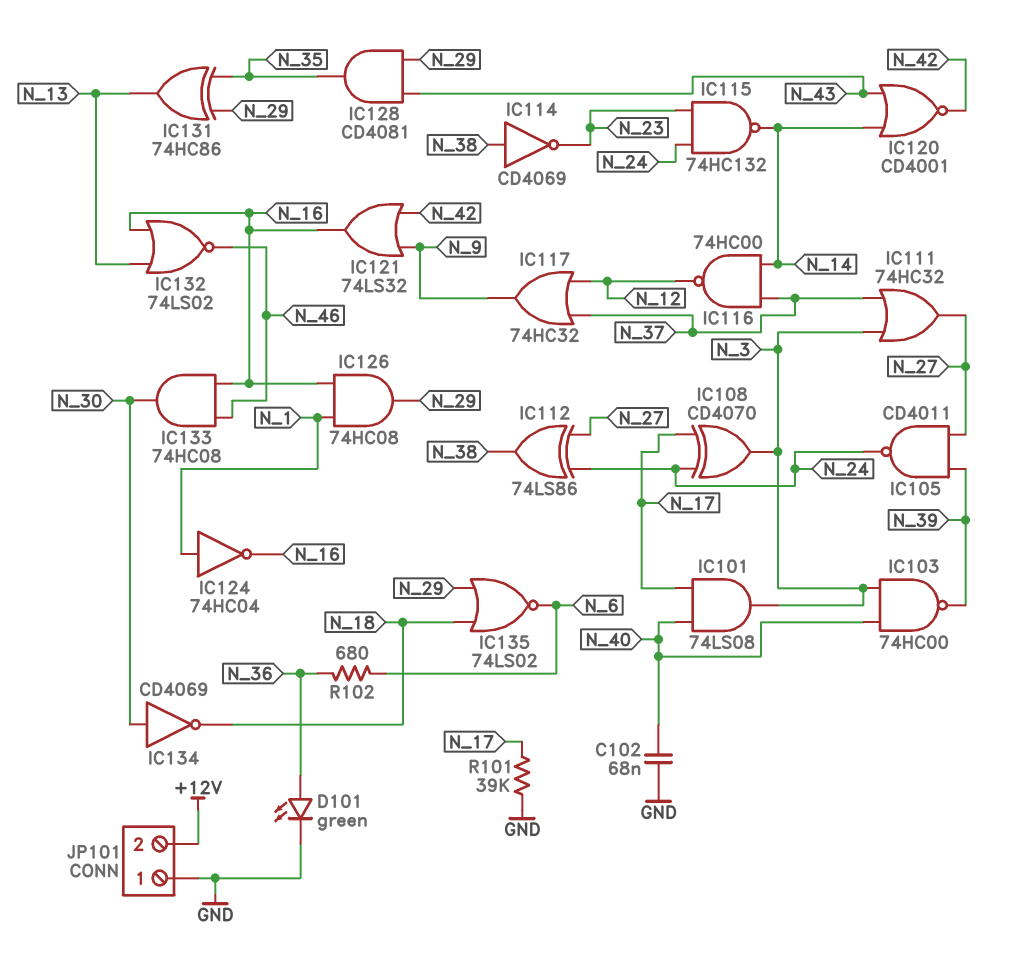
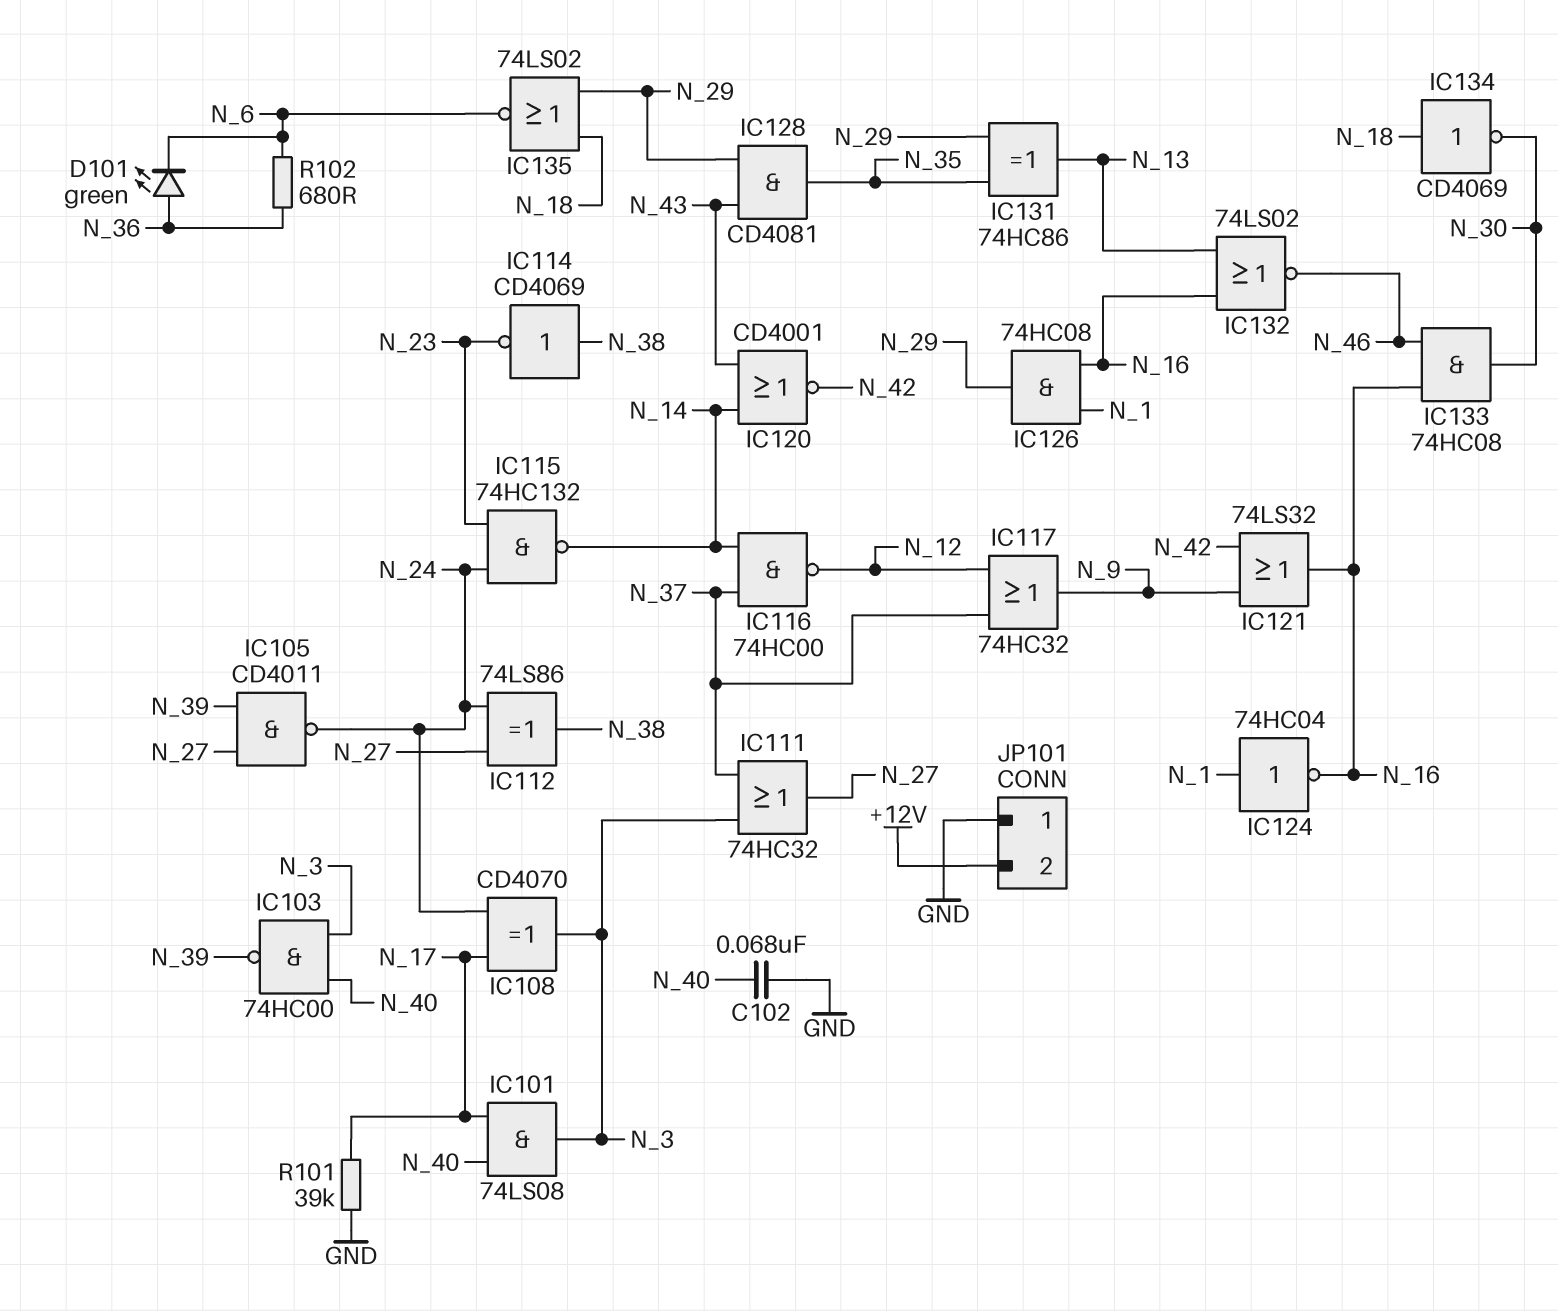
D101: LED green (A N_36, K GND) -> LED green (A N_36, K N_6)
IC134: NOT CD4069 (in N_30, out N_18) -> NOT CD4069 (in N_18, out N_30)

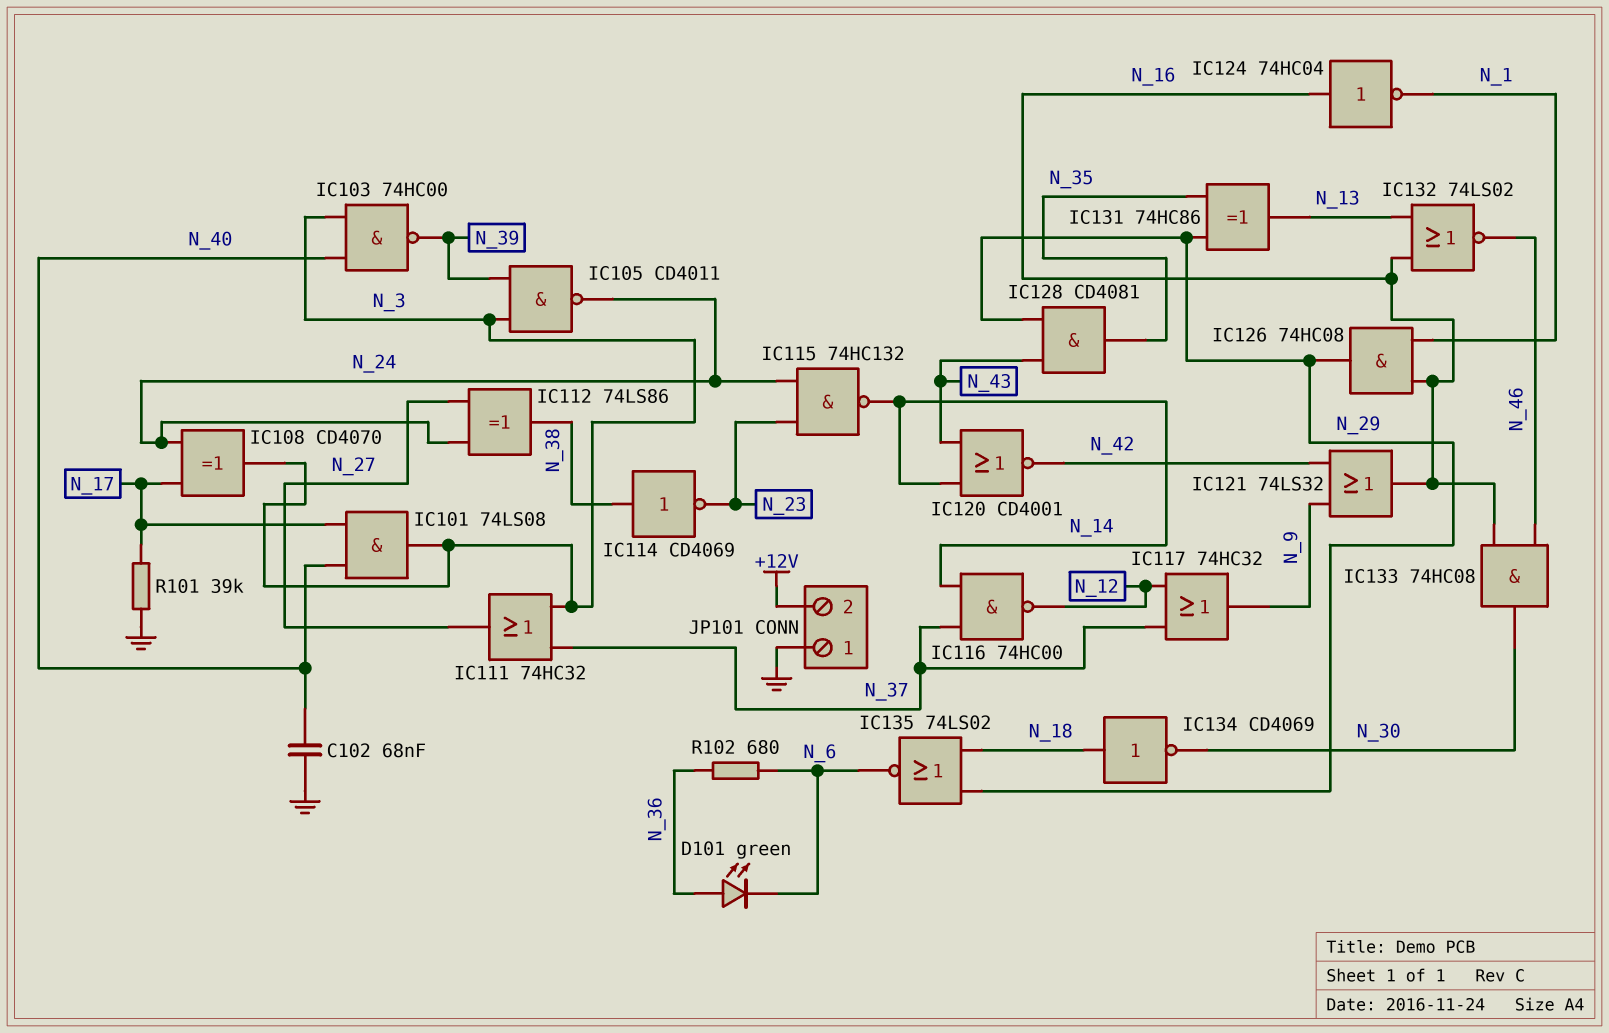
IC105: NAND CD4011 (in N_27, in N_39, out N_24) -> NAND CD4011 (in N_3, in N_39, out N_24)
IC124: NOT 74HC04 (in N_1, out N_16) -> NOT 74HC04 (in N_16, out N_1)

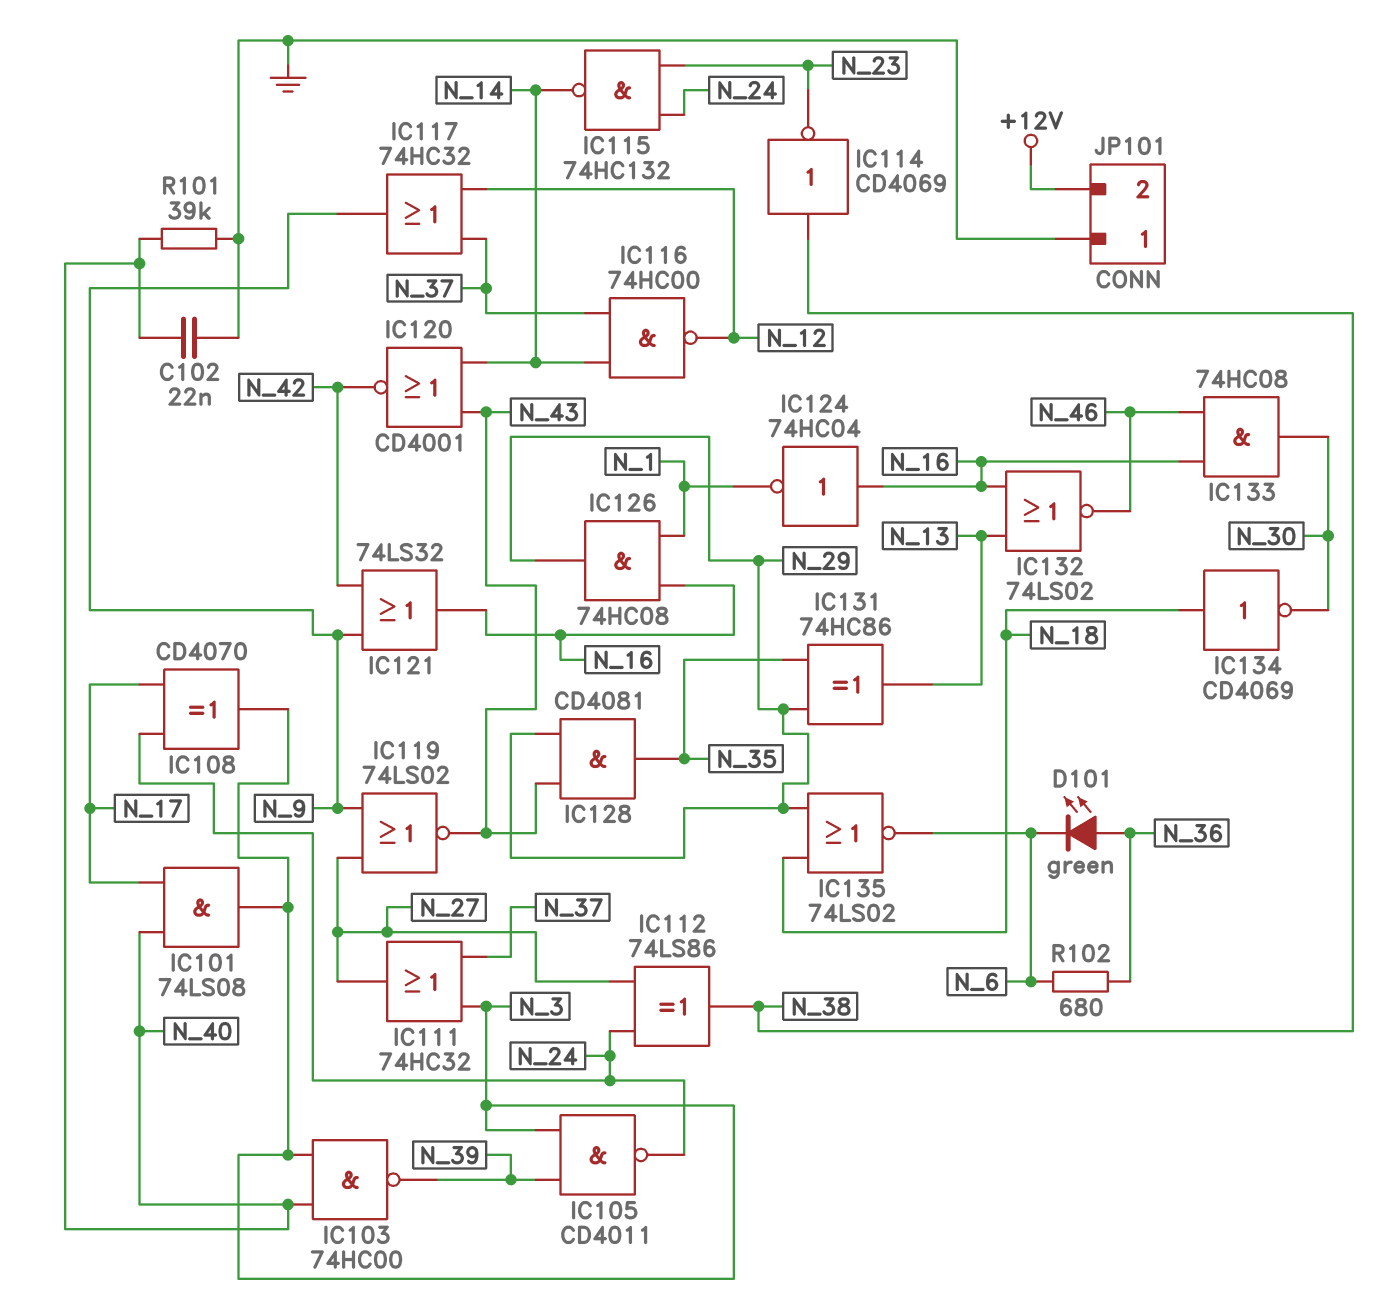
C102: 68nF (GND, N_40) -> 22nF (GND, N_40)
IC119: none -> NOR 74LS02 (in N_9, in N_27, out N_43)
R101: 39k (GND, N_17) -> 39k (GND, N_40)

